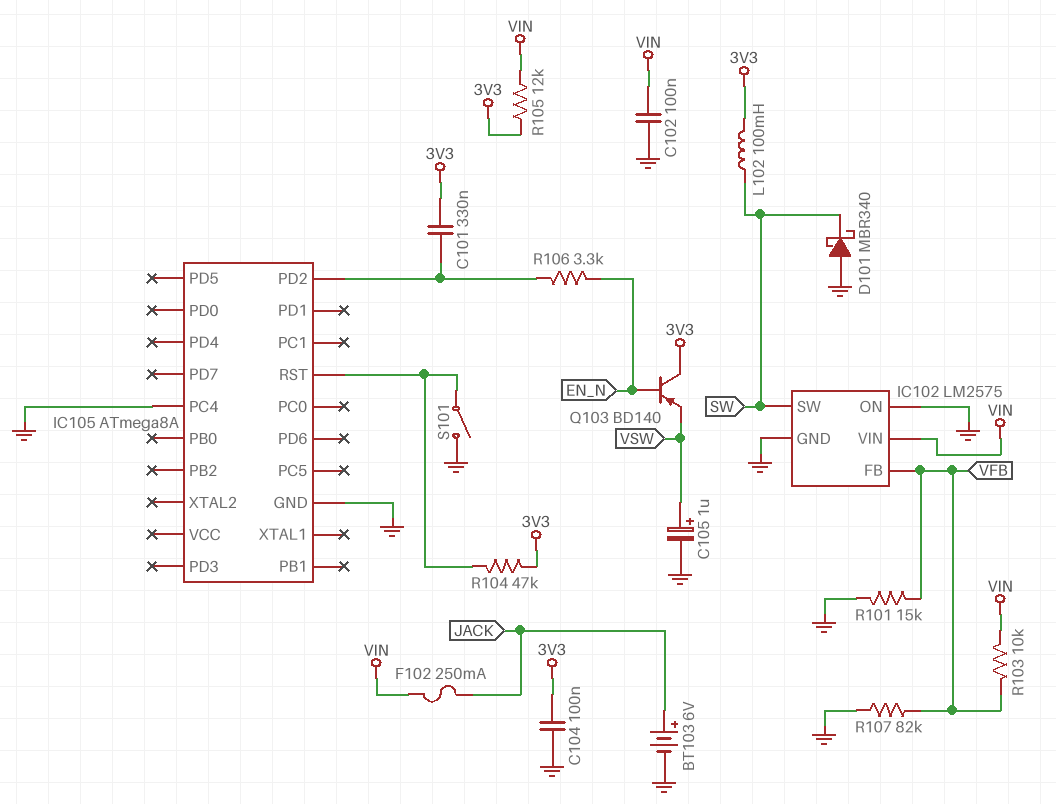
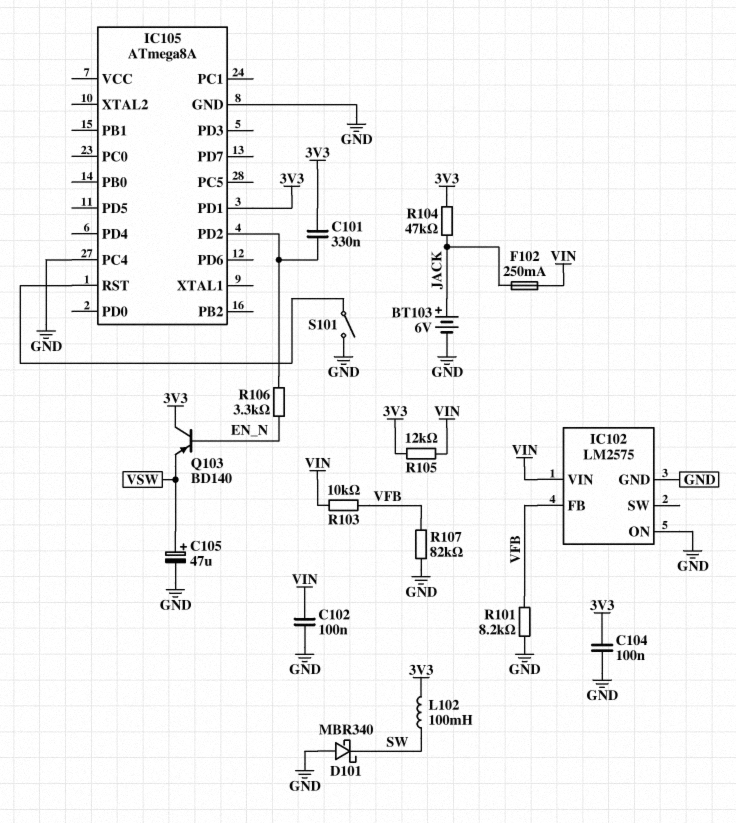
C105: 1uF (plus VSW, minus GND) -> 47uF (plus VSW, minus GND)
IC102 pin SW: SW -> none
IC105 pin PD1: none -> 3V3
R101: 15k (GND, VFB) -> 8.2k (GND, VFB)
R104: 47k (3V3, IC105/RST) -> 47k (3V3, JACK)

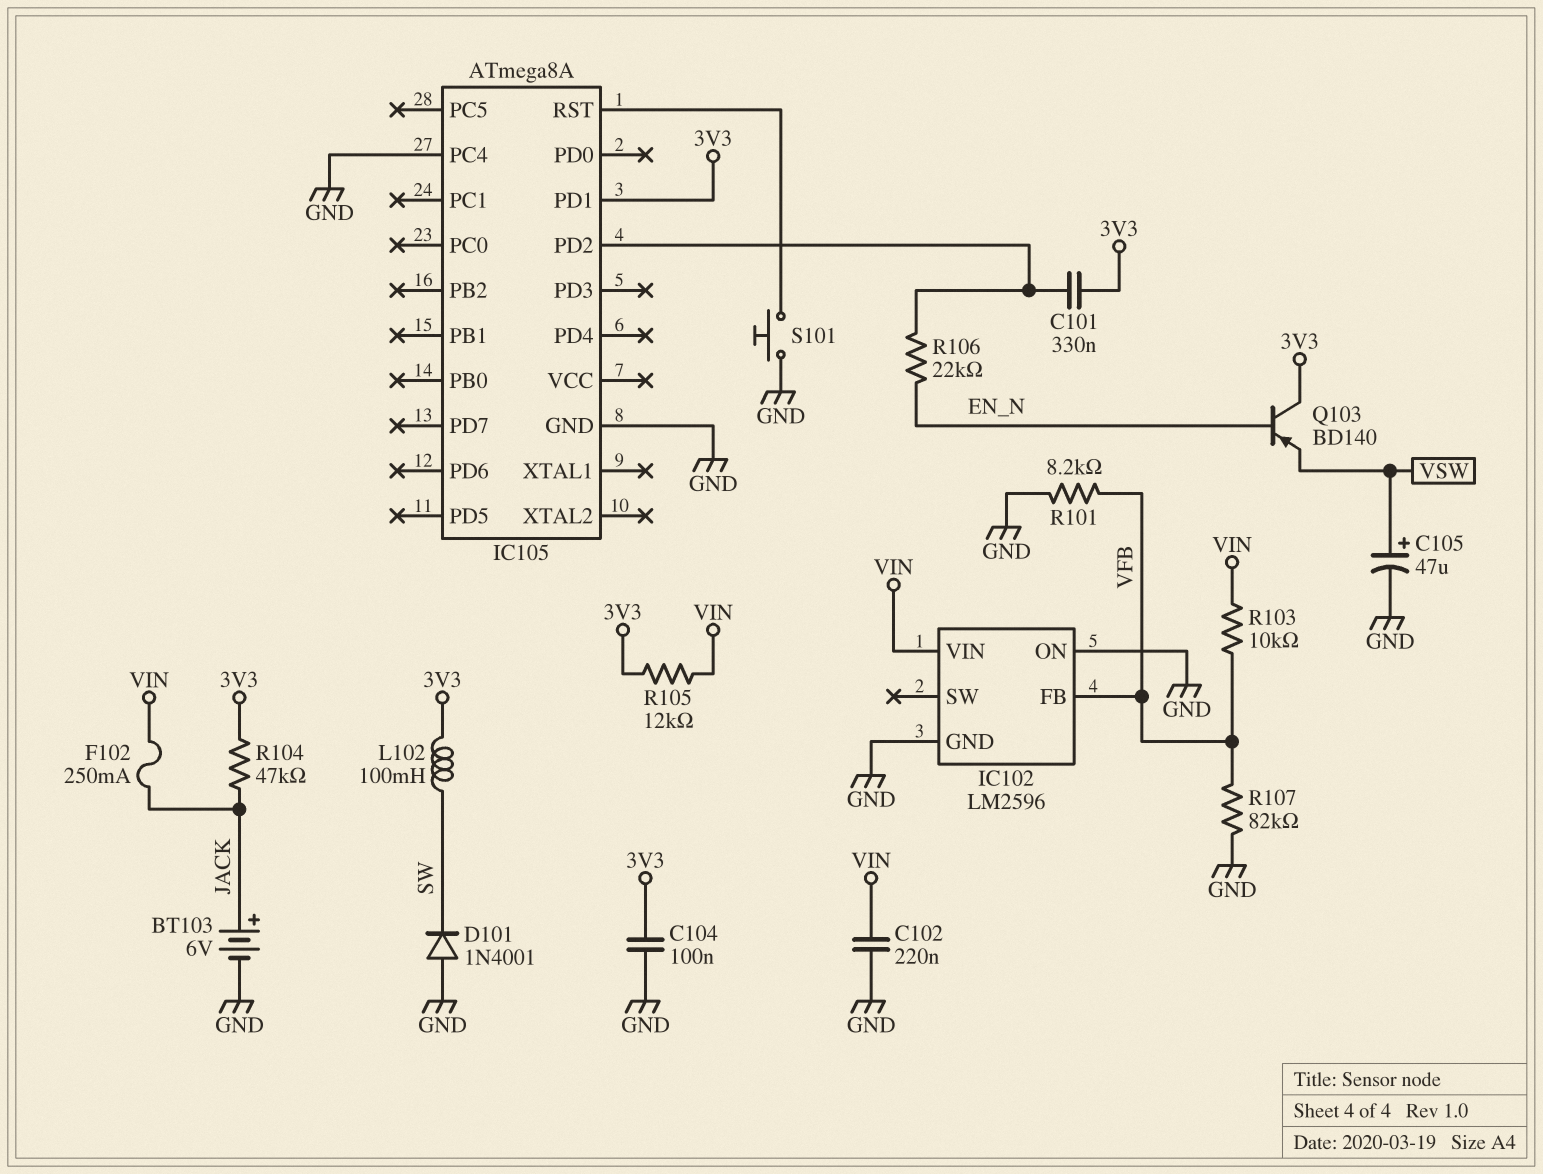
C102: 100nF (GND, VIN) -> 220nF (GND, VIN)
D101: schottky MBR340 (A GND, K SW) -> diode 1N4001 (A GND, K SW)
IC102: LM2575 -> LM2596
R106: 3.3k (EN_N, IC105/PD2) -> 22k (EN_N, IC105/PD2)
S101: switch (GND, IC105/RST) -> button (GND, IC105/RST)

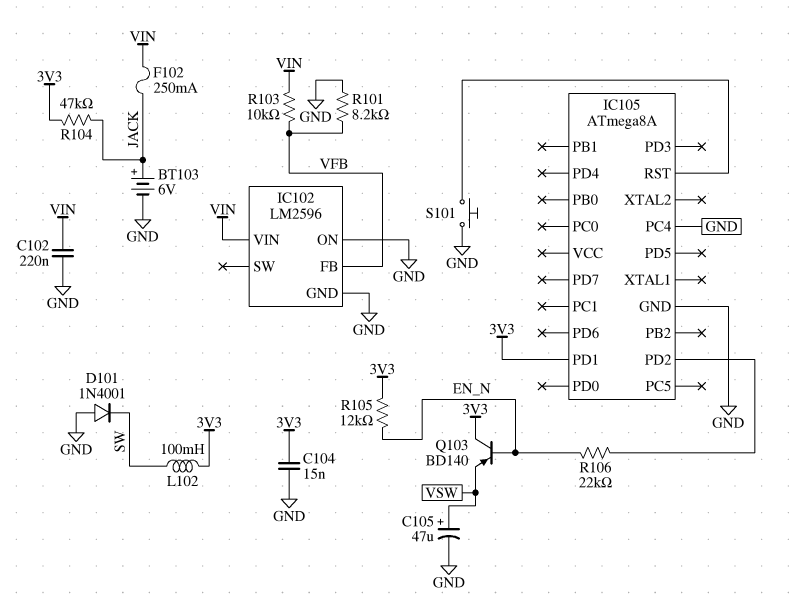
C101: 330nF (3V3, IC105/PD2) -> none
C104: 100nF (3V3, GND) -> 15nF (3V3, GND)
R105: 12k (3V3, VIN) -> 12k (3V3, EN_N)
R107: 82k (GND, VFB) -> none

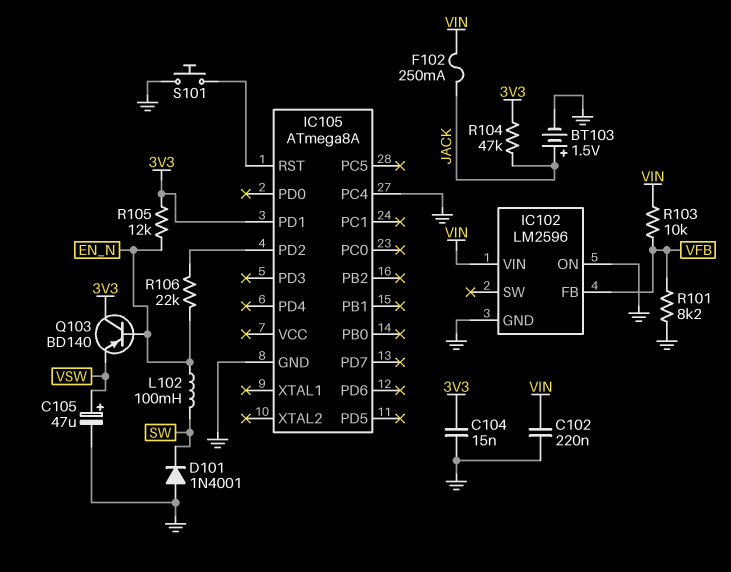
BT103: 6V (plus JACK, minus GND) -> 1.5V (plus JACK, minus GND)
L102: 100mH (3V3, SW) -> 100mH (EN_N, SW)

